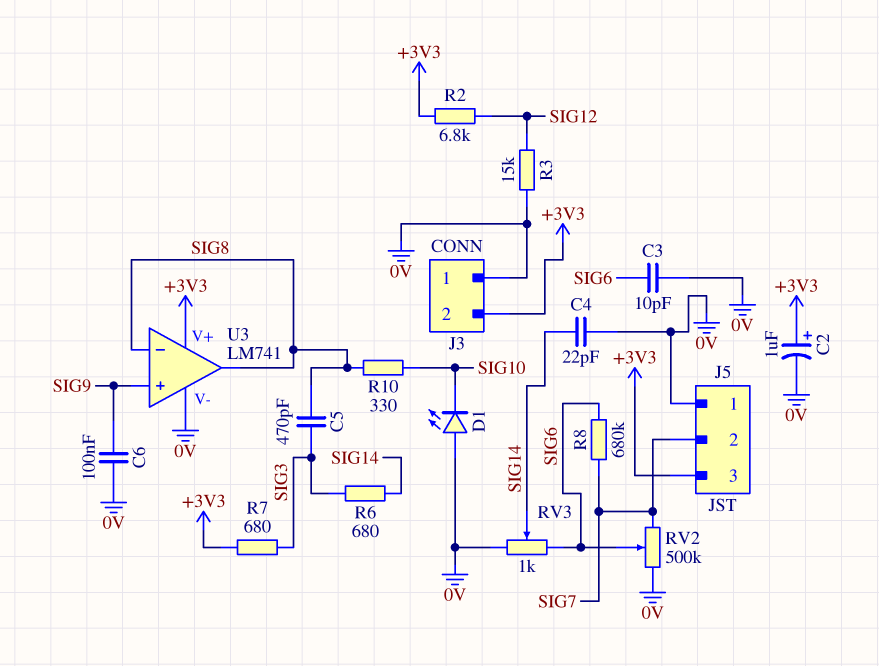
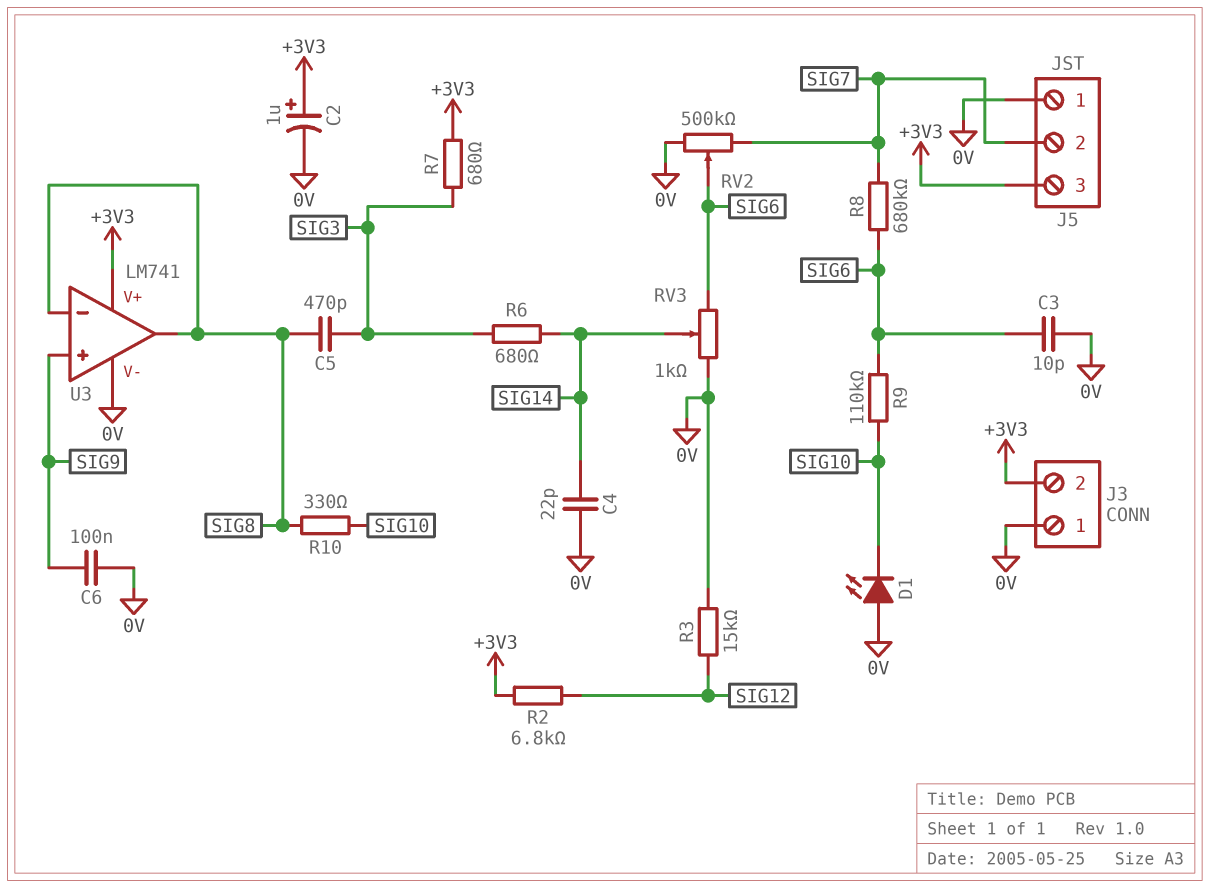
R9: none -> 110k (SIG6, SIG10)

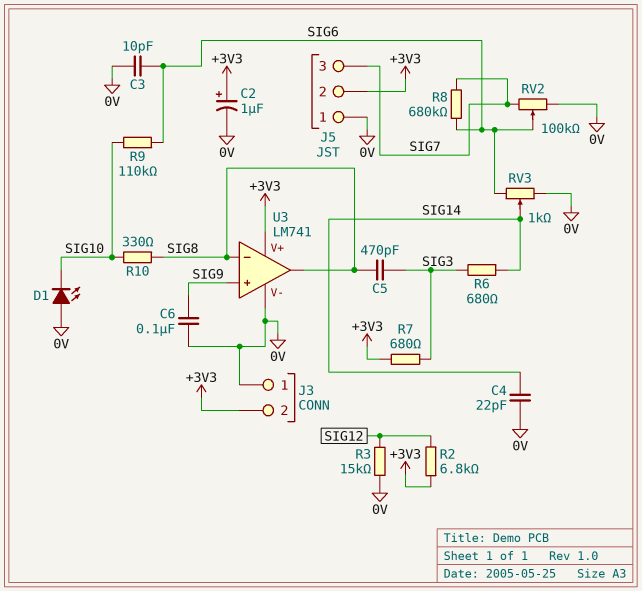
J5 pin 2: SIG7 -> +3V3
J5 pin 3: +3V3 -> SIG7
RV2: 500k (0V, SIG7, wiper SIG6) -> 100k (0V, SIG7, wiper SIG6)

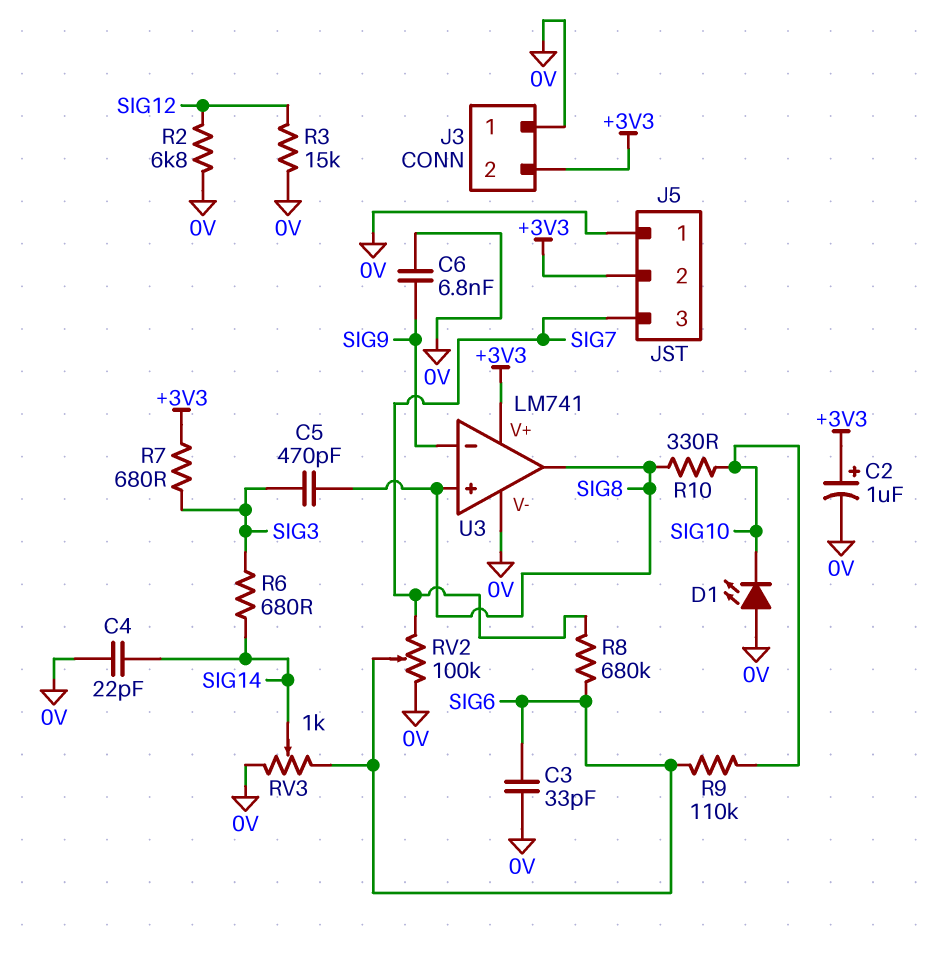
C3: 10pF (0V, SIG6) -> 33pF (0V, SIG6)
C6: 100nF (0V, SIG9) -> 6.8nF (0V, SIG9)
R2: 6.8k (+3V3, SIG12) -> 6.8k (0V, SIG12)
U3 pin in+: SIG9 -> SIG8
U3 pin in-: SIG8 -> SIG9

